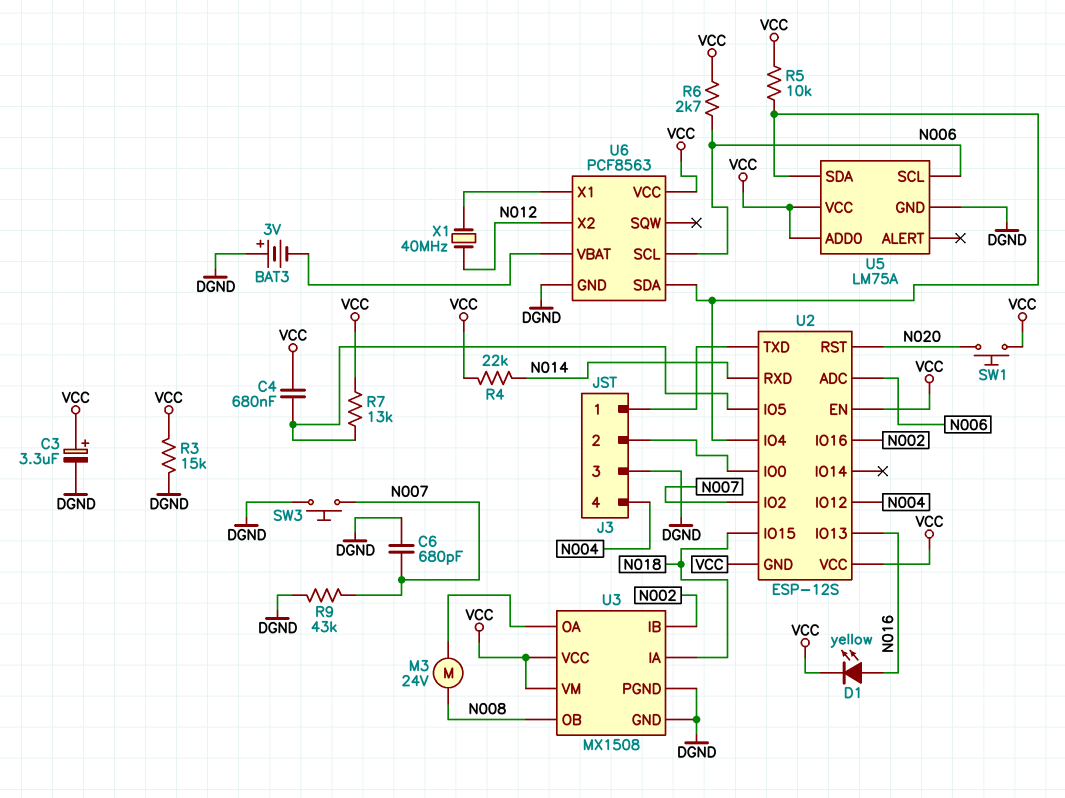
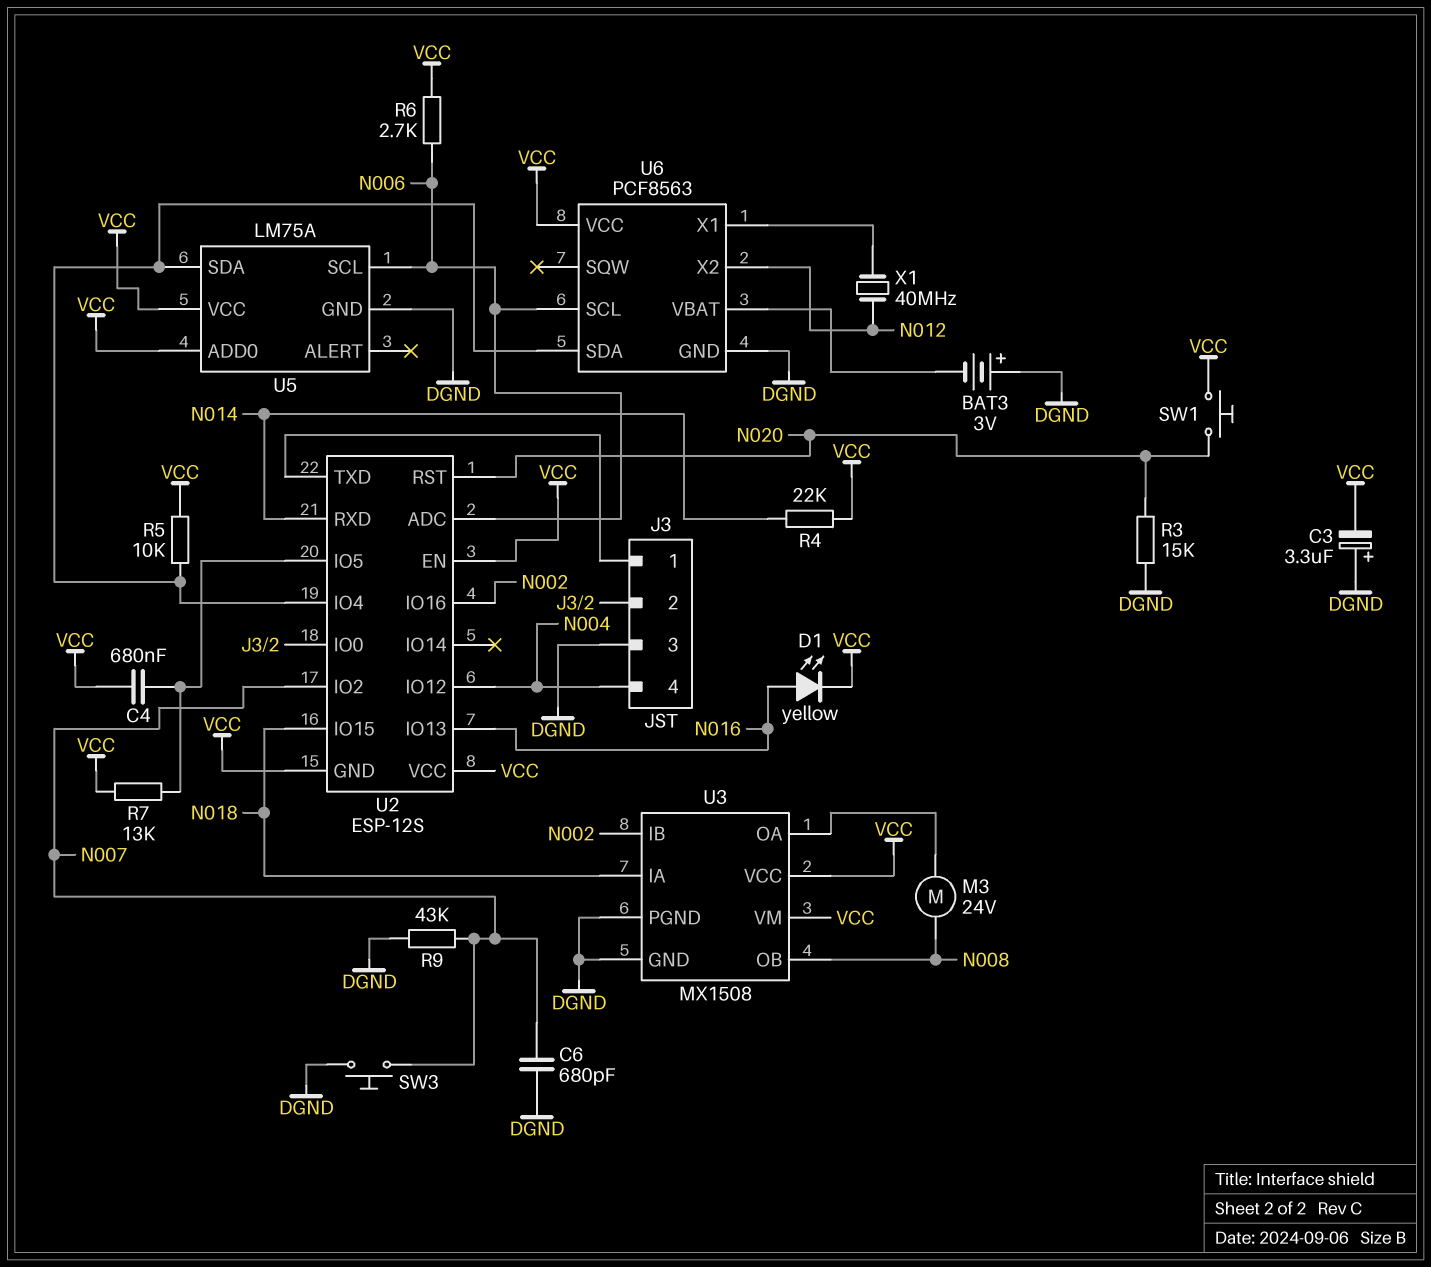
C3: 3.3uF (plus VCC, minus DGND) -> 3.3uF (plus DGND, minus VCC)
R3: 15k (DGND, VCC) -> 15k (DGND, N020)

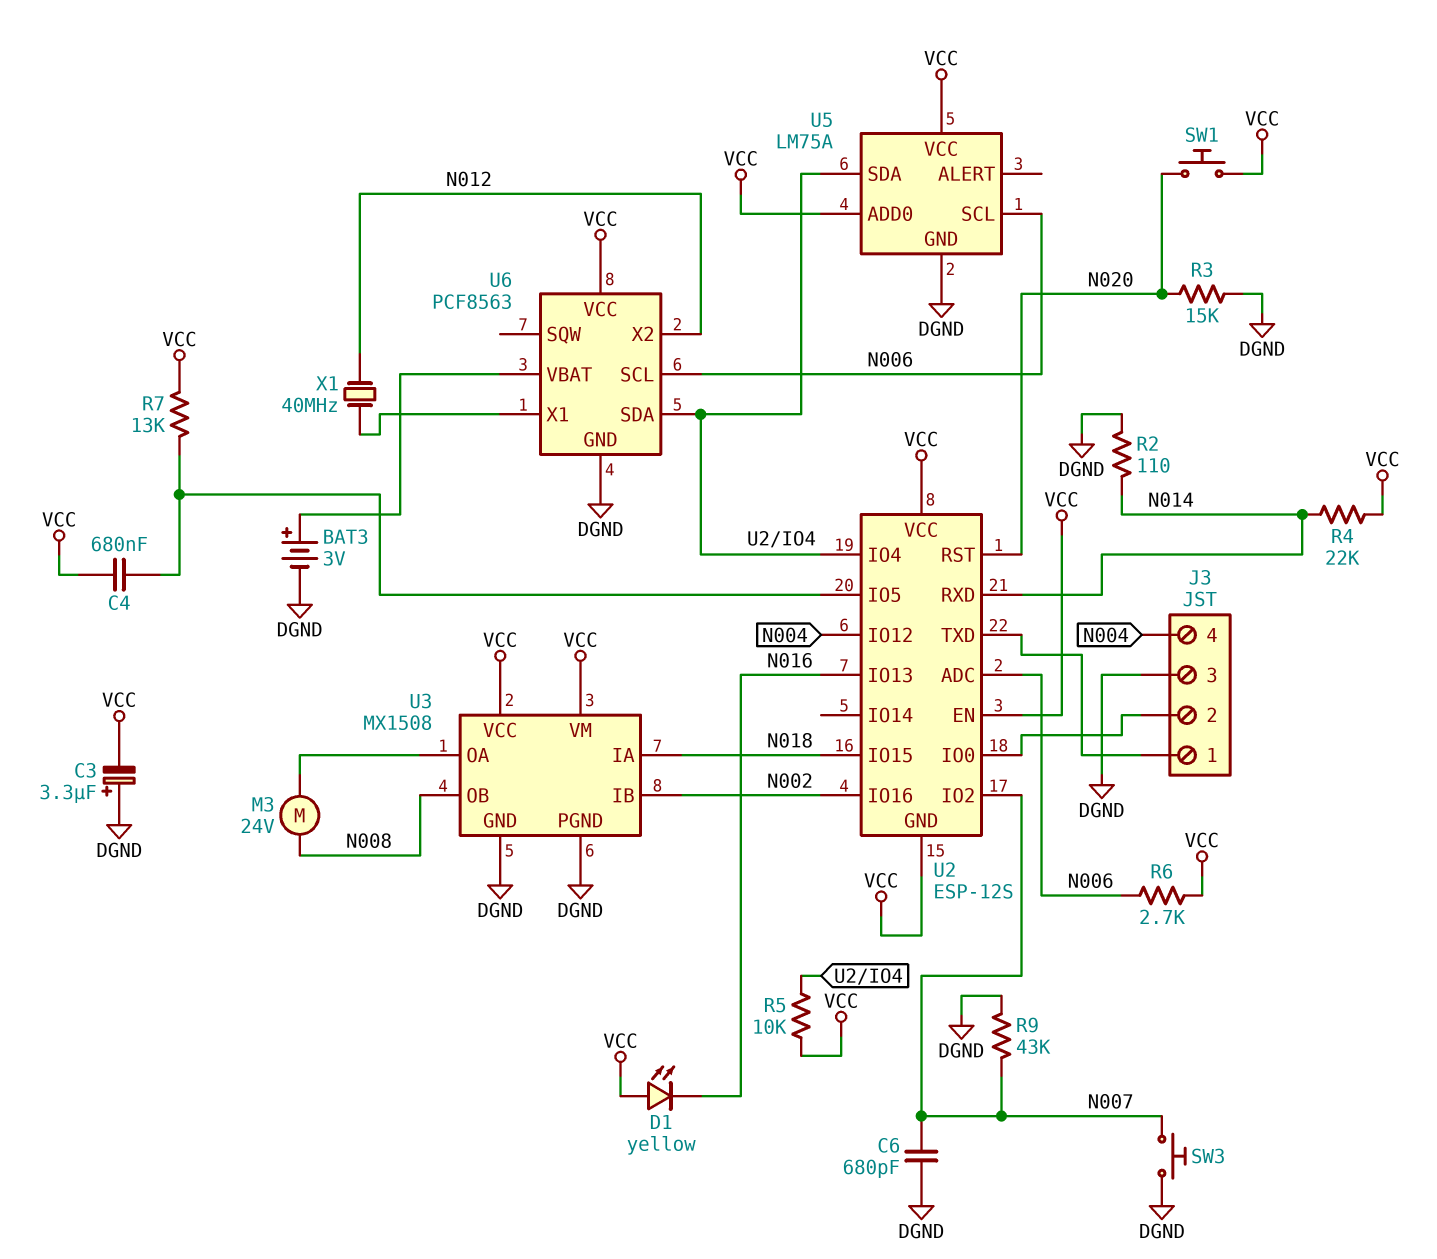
BAT3: 3V (plus DGND, minus U6/VBAT) -> 3V (plus U6/VBAT, minus DGND)
D1: LED yellow (A N016, K VCC) -> LED yellow (A VCC, K N016)
R2: none -> 110 (DGND, N014)

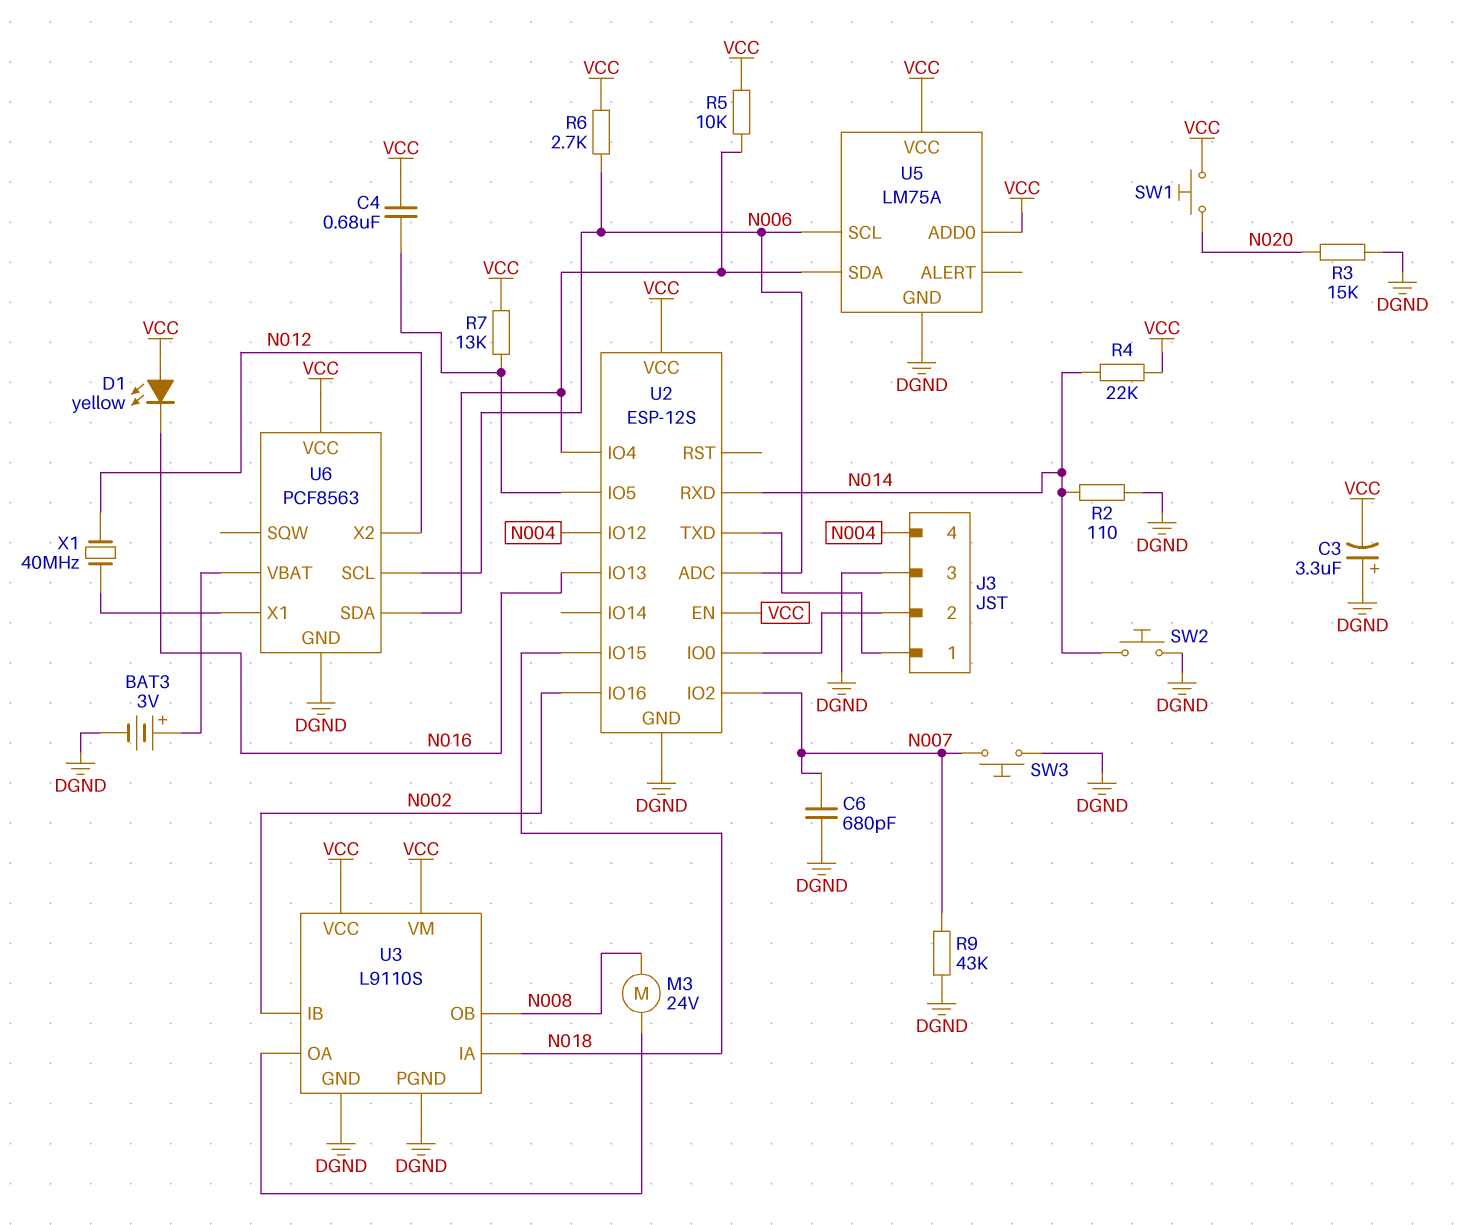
SW2: none -> button (DGND, N014)
U2 pin GND: VCC -> DGND
U2 pin RST: N020 -> none
U3: MX1508 -> L9110S

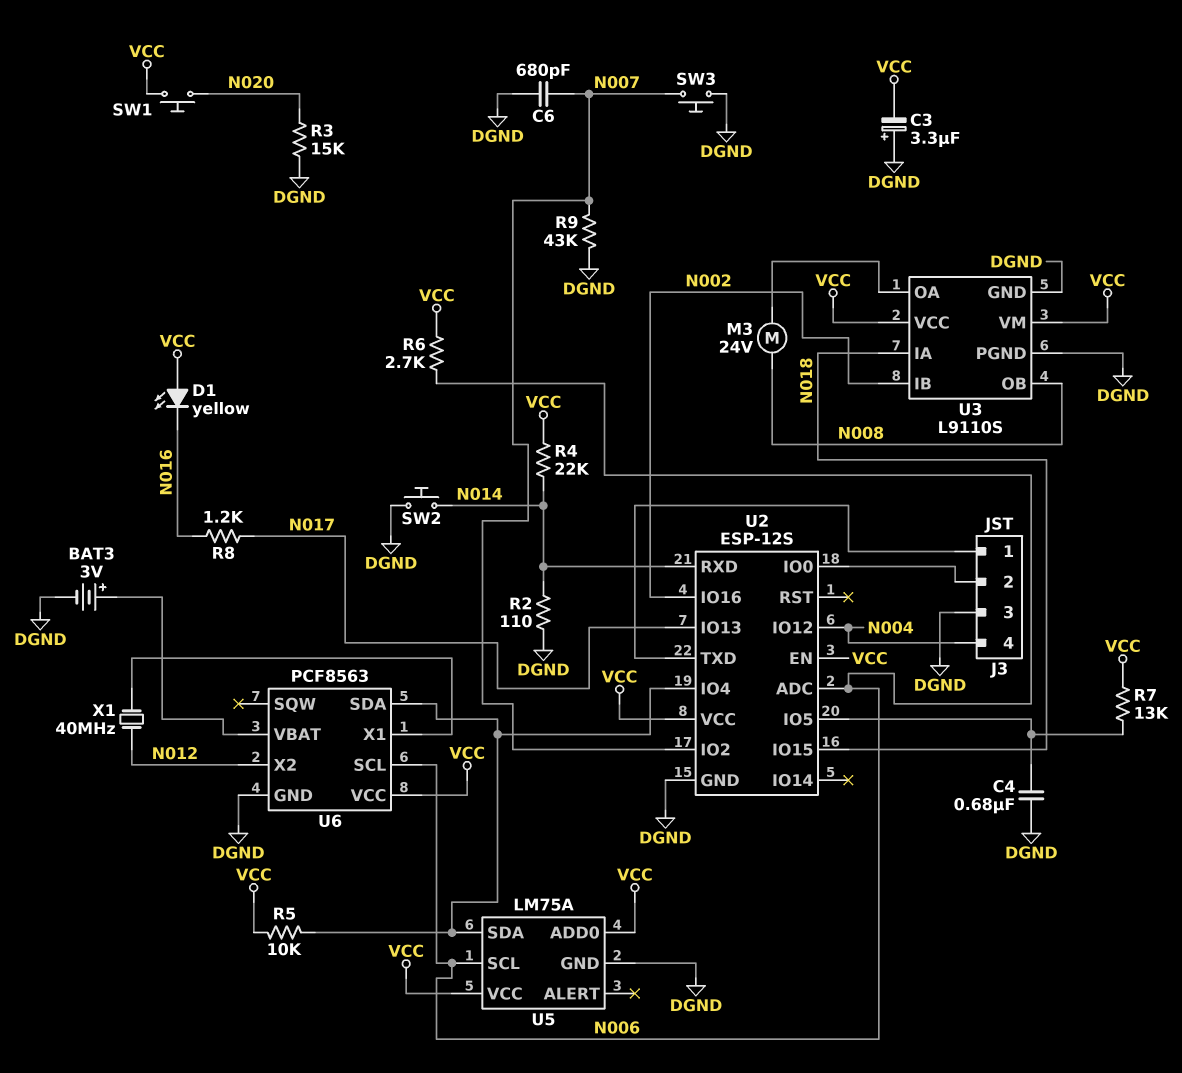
C4: 680nF (U2/IO5, VCC) -> 680nF (DGND, U2/IO5)
R8: none -> 1.2k (N016, N017)
U2 pin IO13: N016 -> N017

